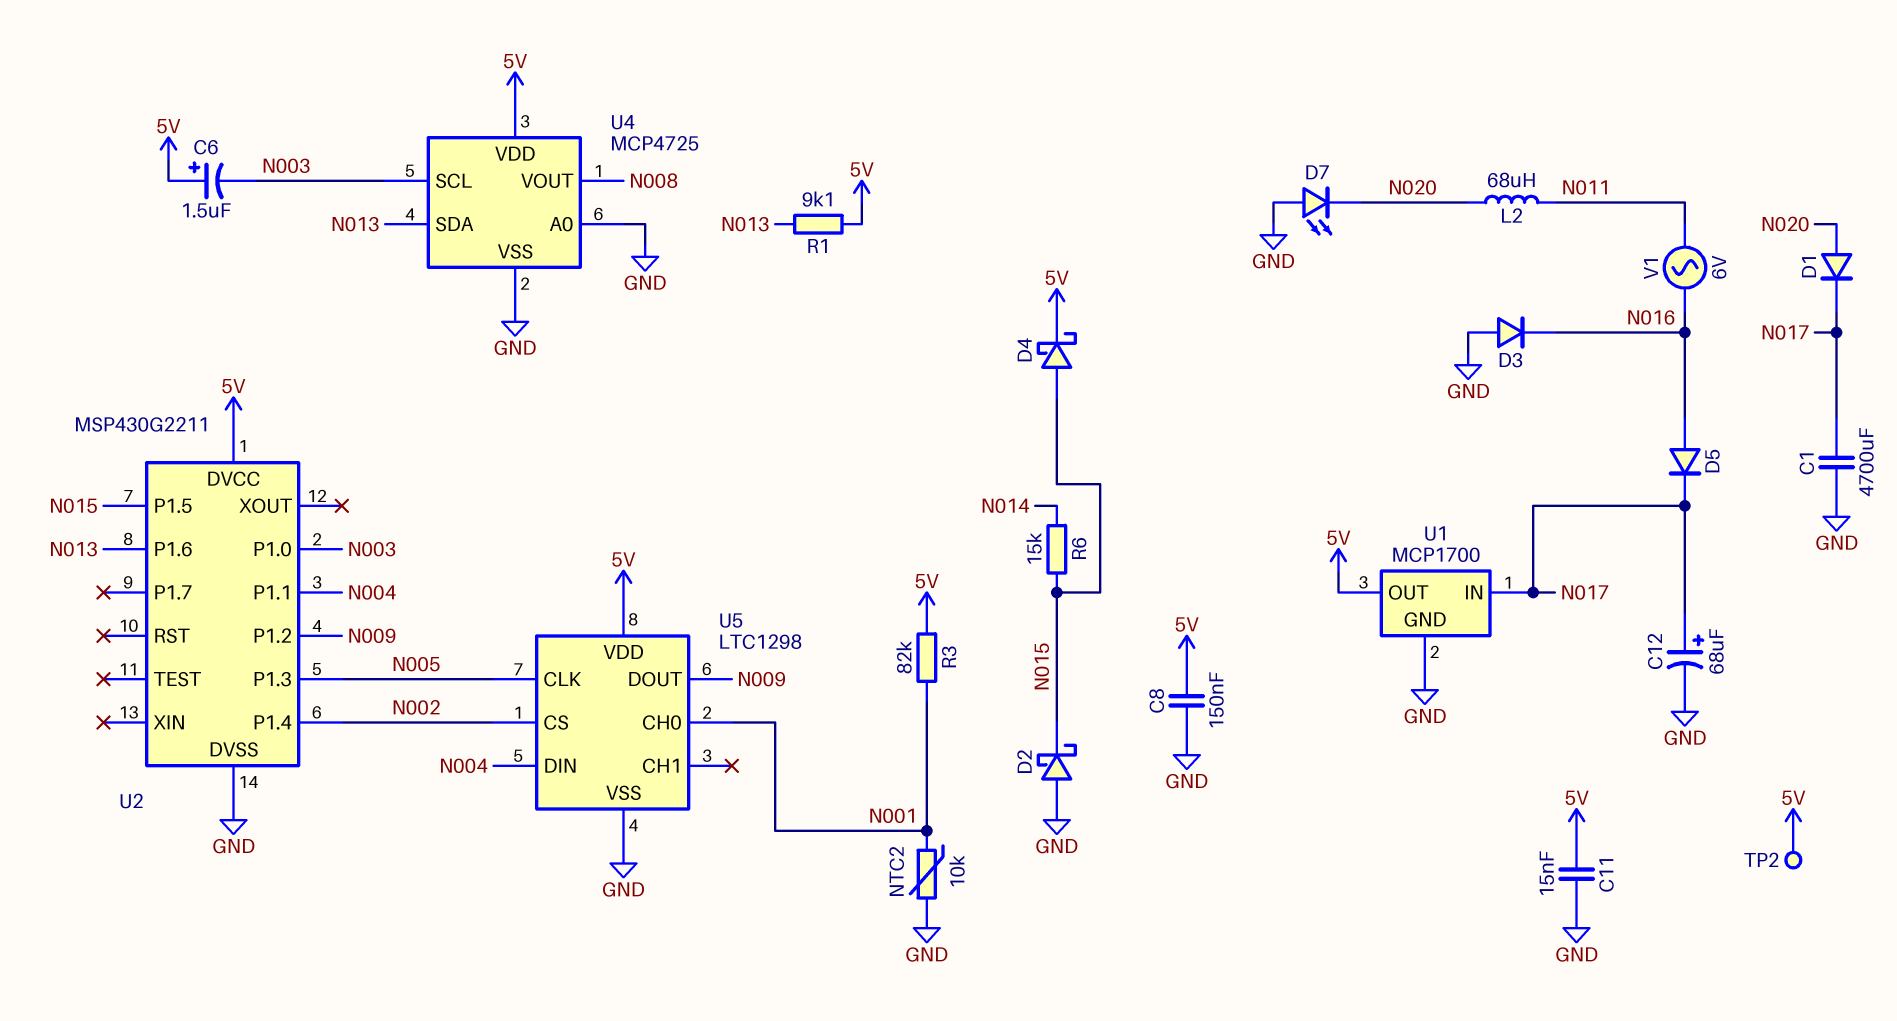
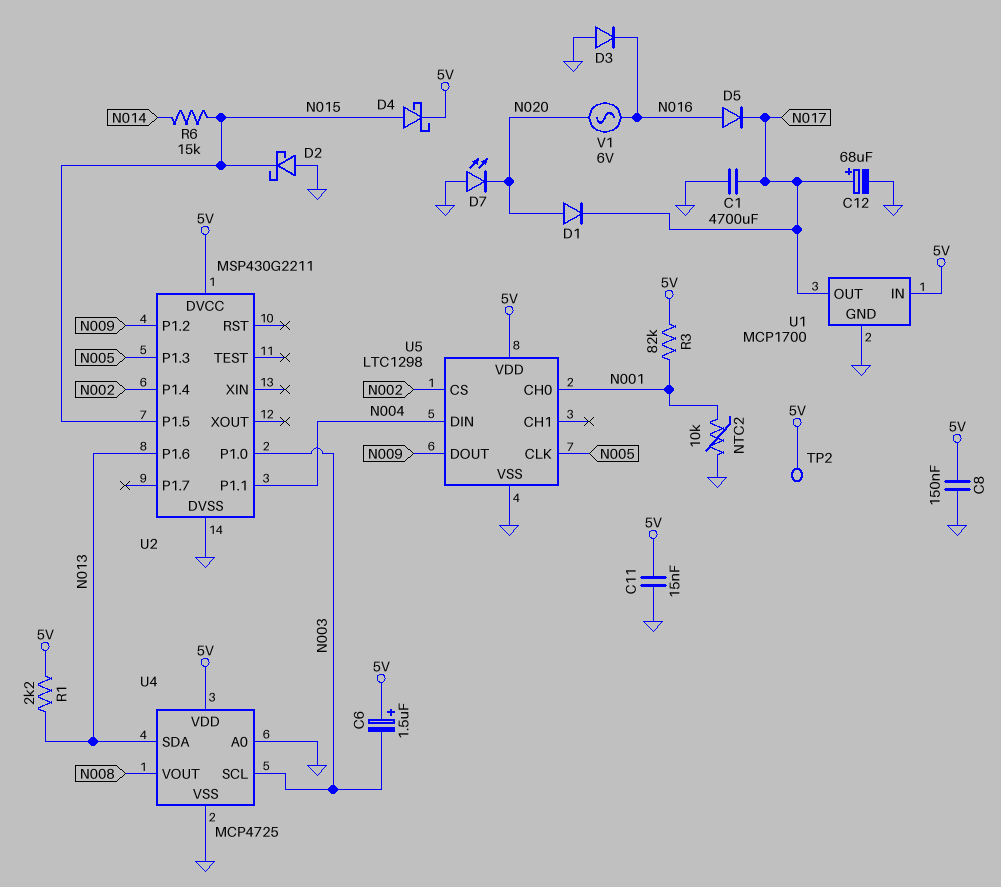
L2: 68uH (N011, N020) -> none
R1: 9.1k (5V, N013) -> 2.2k (5V, N013)
U1 pin IN: N017 -> 5V
U1 pin OUT: 5V -> N017
V1: AC 6V (N011, N016) -> AC 6V (N016, N020)

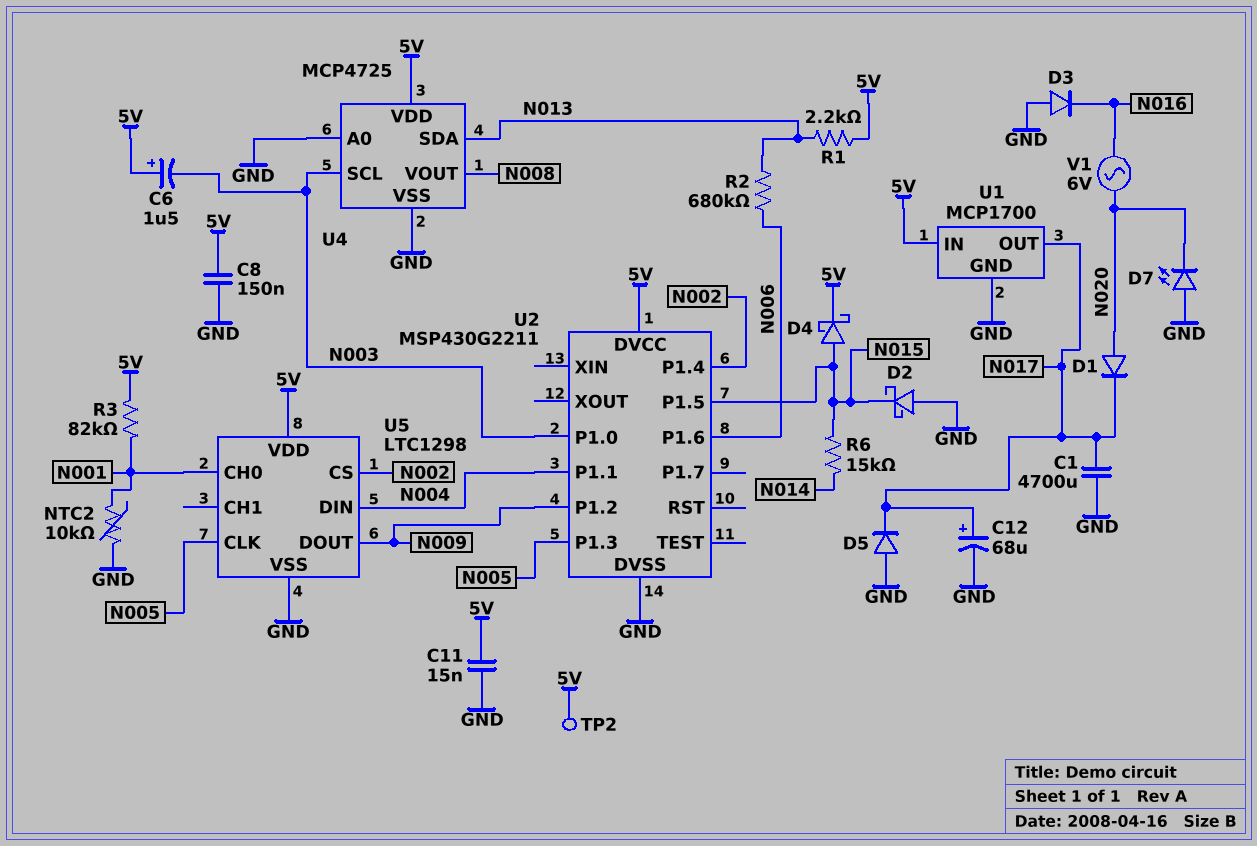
D5: diode (A N016, K N017) -> diode (A GND, K N017)
R2: none -> 680k (N006, N013)
U2 pin P1.6: N013 -> N006

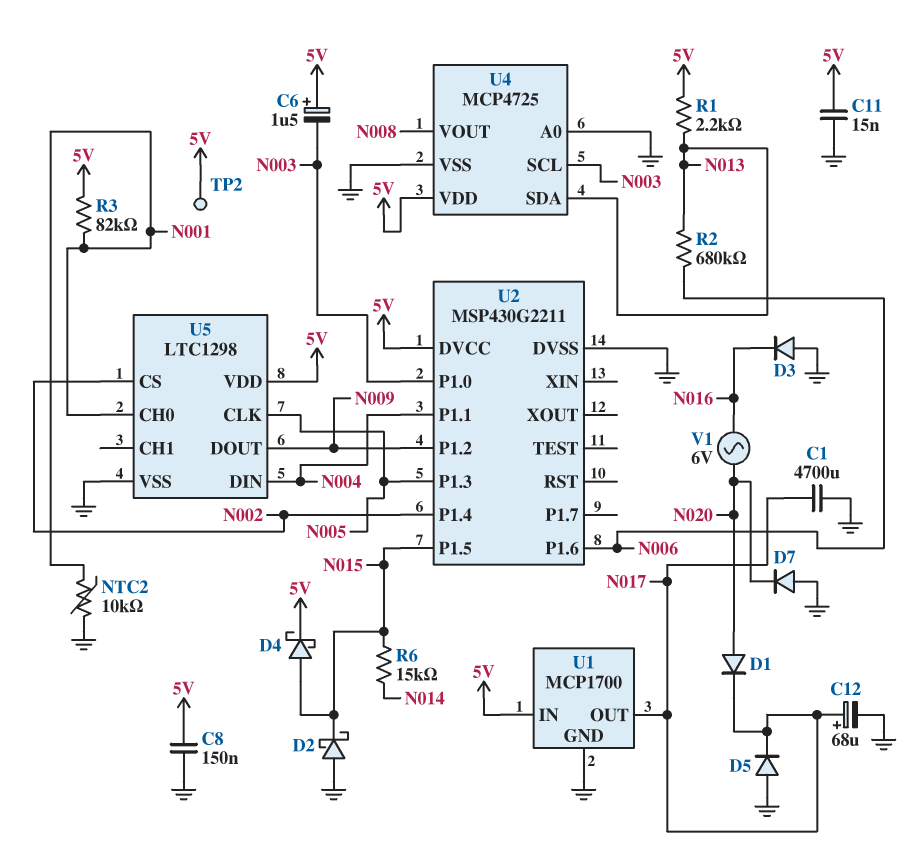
D7: LED (A GND, K N020) -> diode (A GND, K N020)

